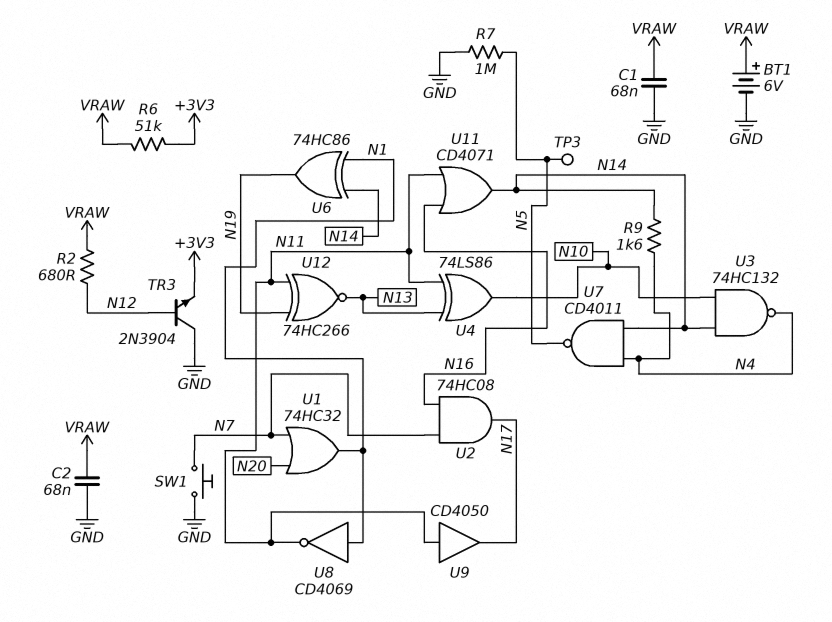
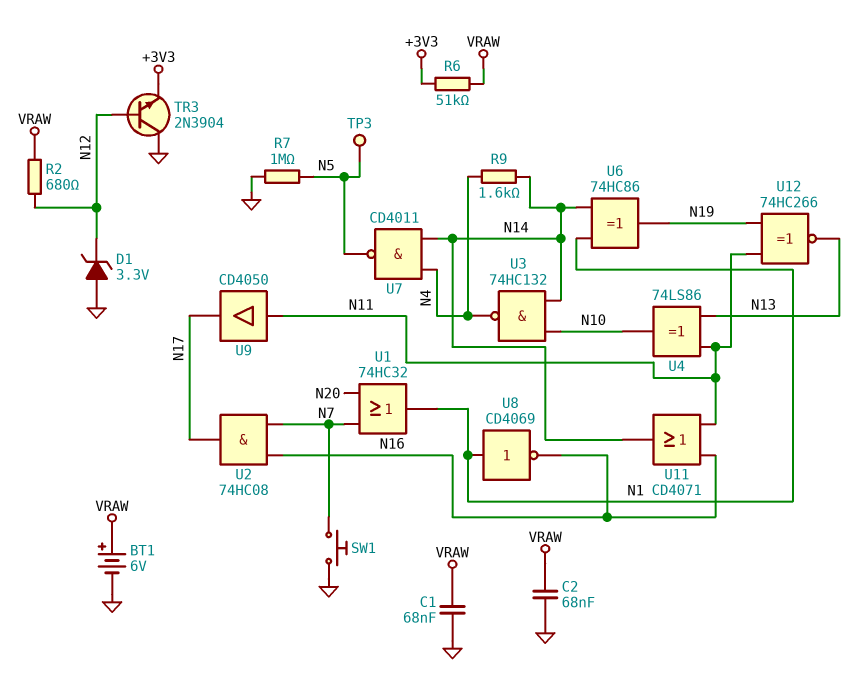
D1: none -> zener 3.3V (A GND, K N12)
U8: NOT CD4069 (in N1, out N11) -> NOT CD4069 (in N1, out N16)

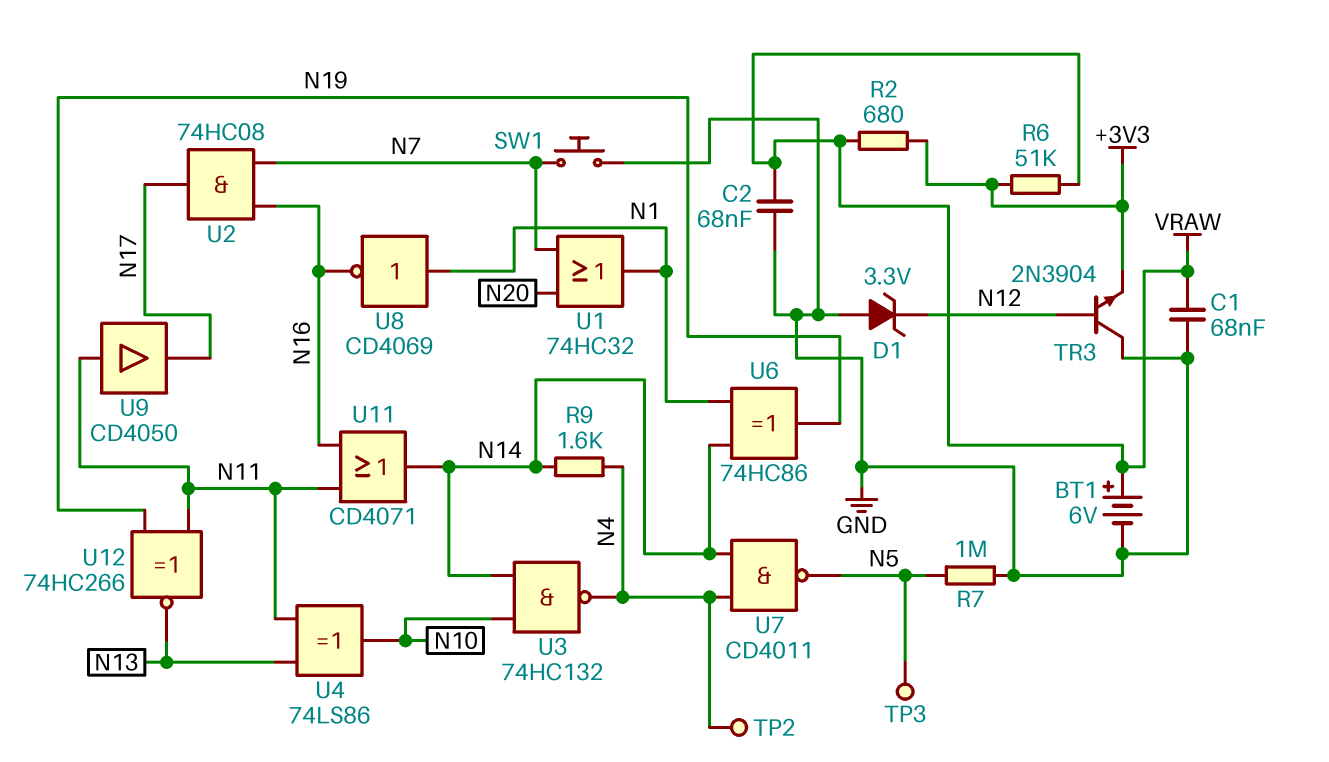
R2: 680 (N12, VRAW) -> 680 (+3V3, VRAW)
TP2: none -> test point (N4)

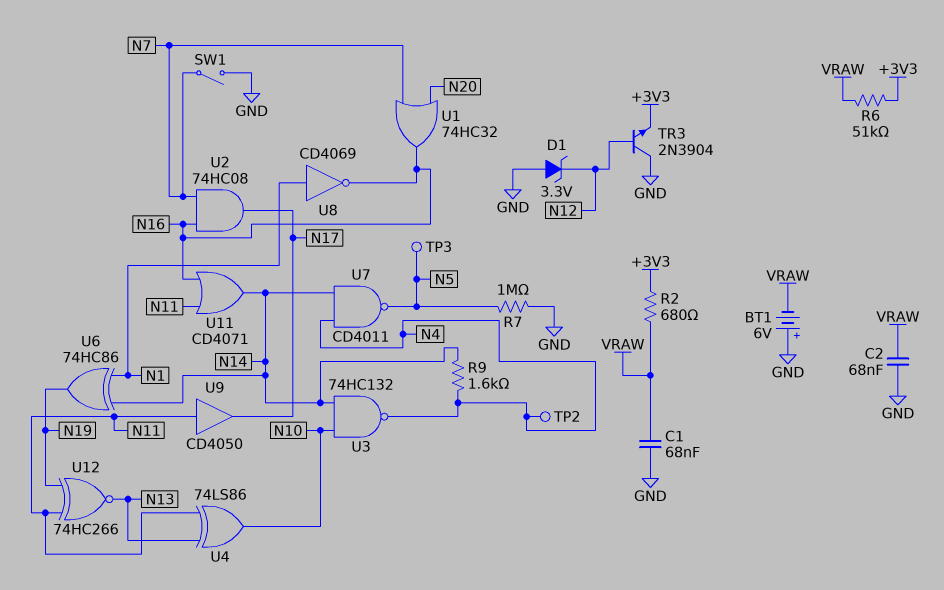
BT1: 6V (plus VRAW, minus GND) -> 6V (plus GND, minus VRAW)
SW1: button (GND, N7) -> switch (GND, N7)
U1: OR 74HC32 (in N7, in N20, out N1) -> OR 74HC32 (in N7, in N20, out N16)

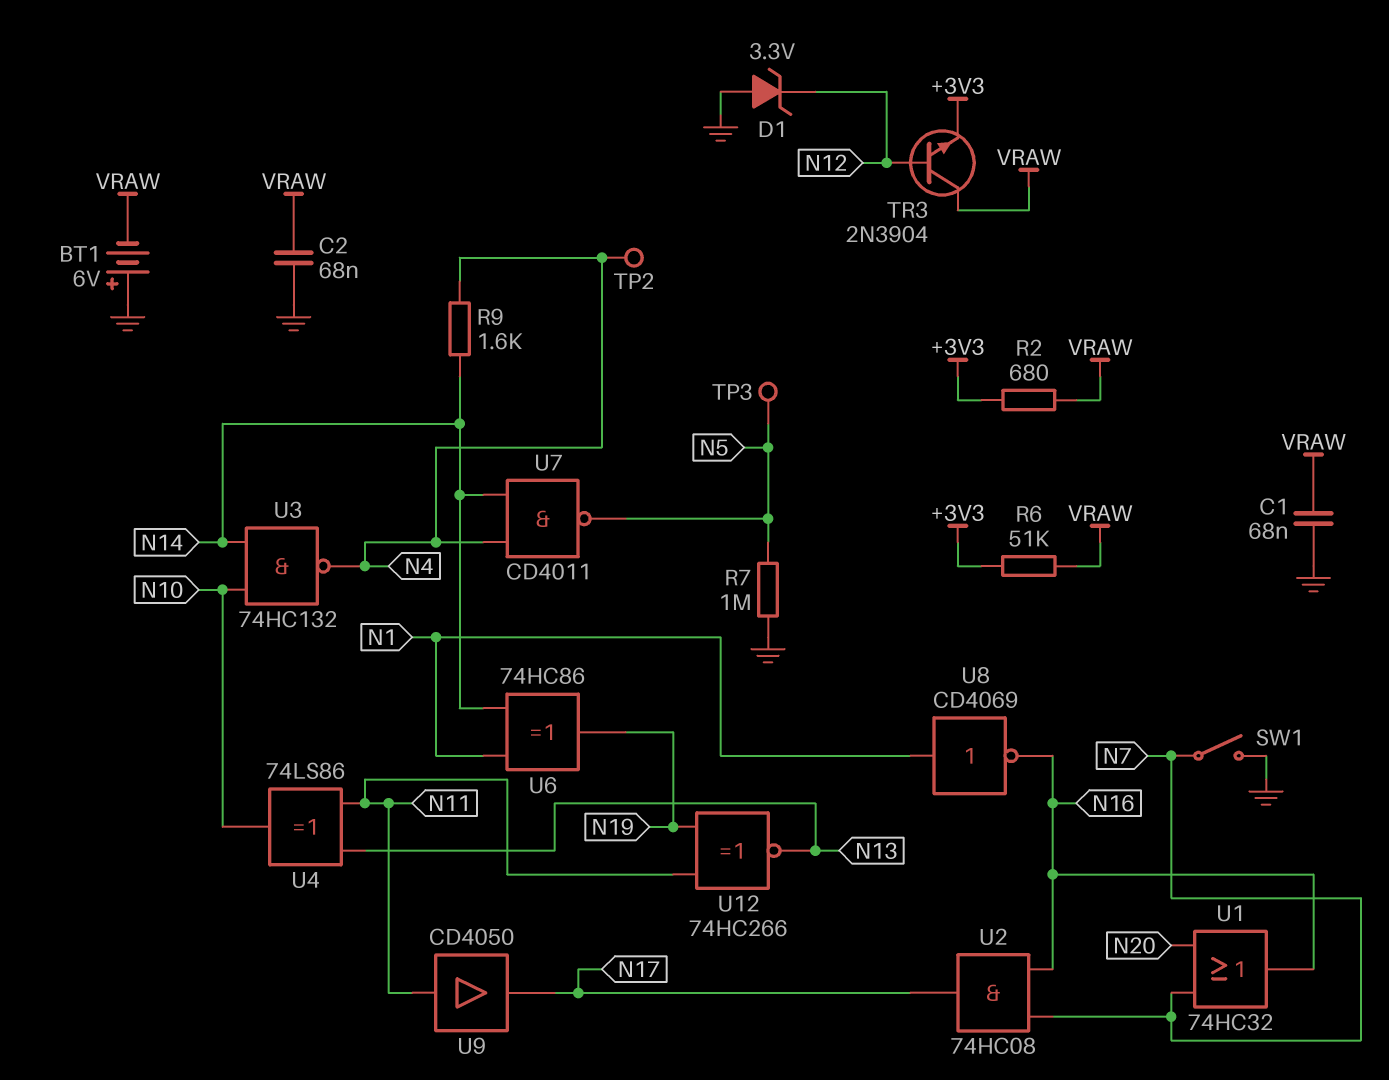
TR3: NPN 2N3904 (B N12, C GND, E +3V3) -> NPN 2N3904 (B N12, C VRAW, E +3V3)
U11: OR CD4071 (in N11, in N16, out N14) -> none

